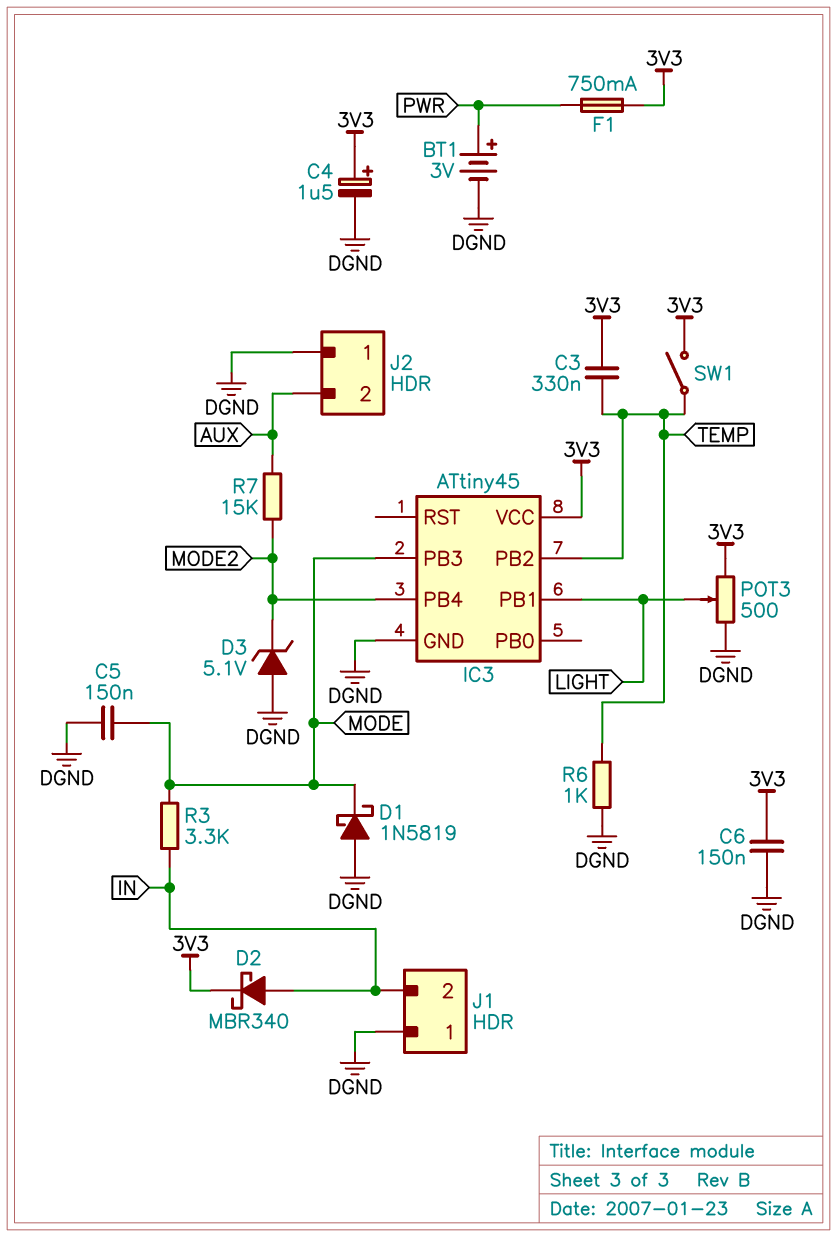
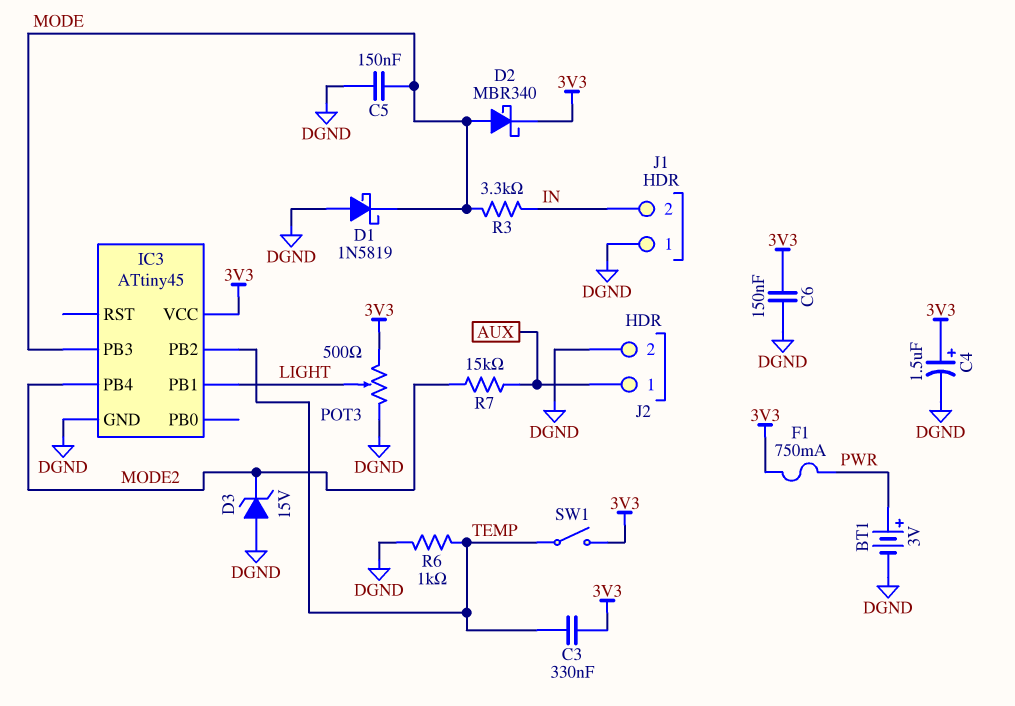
D2: schottky MBR340 (A IN, K 3V3) -> schottky MBR340 (A MODE, K 3V3)
D3: zener 5.1V (A DGND, K MODE2) -> zener 15V (A DGND, K MODE2)
J2 pin 1: DGND -> AUX
J2 pin 2: AUX -> DGND

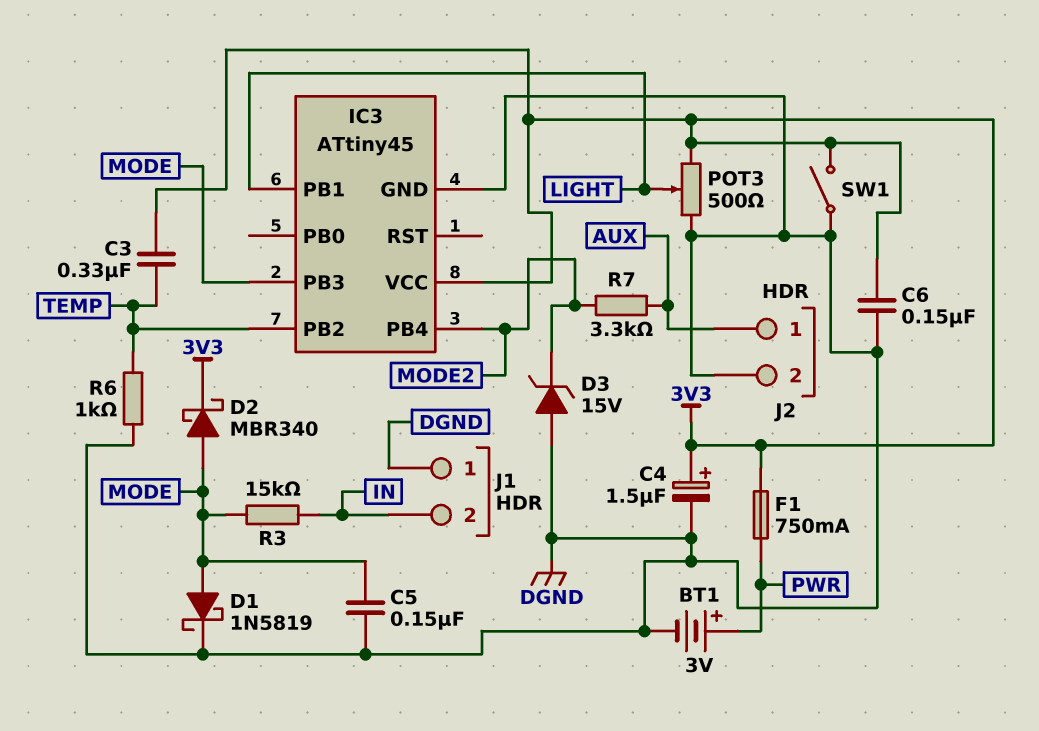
D1: schottky 1N5819 (A DGND, K MODE) -> schottky 1N5819 (A MODE, K DGND)
R3: 3.3k (IN, MODE) -> 15k (IN, MODE)
R7: 15k (AUX, MODE2) -> 3.3k (AUX, MODE2)
SW1: switch (3V3, TEMP) -> switch (3V3, DGND)

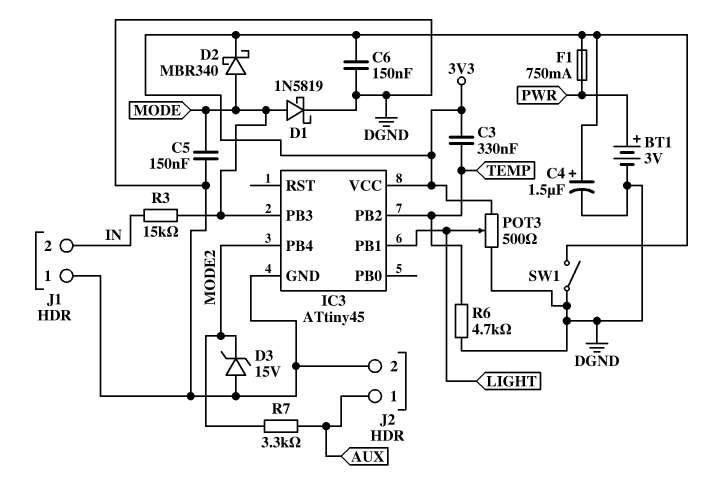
R6: 1k (DGND, TEMP) -> 4.7k (DGND, TEMP)

